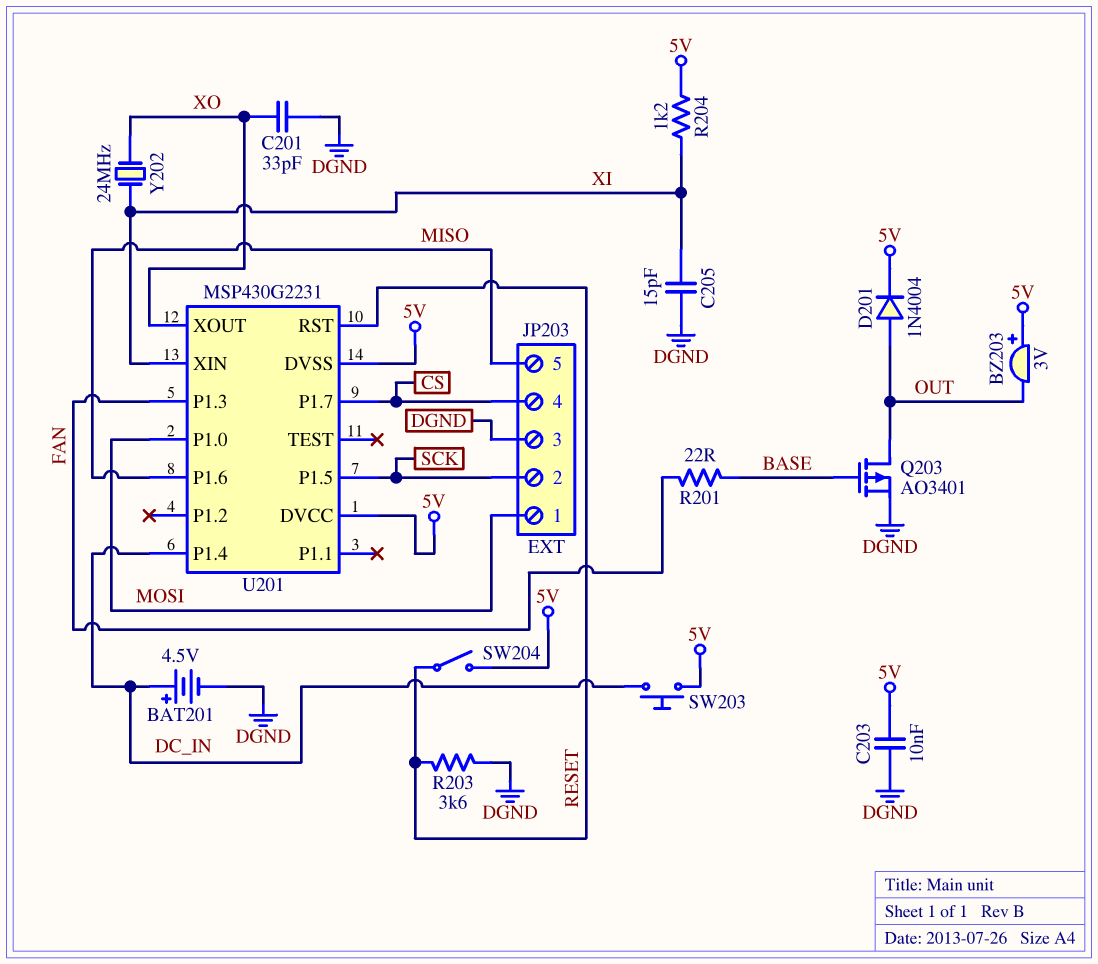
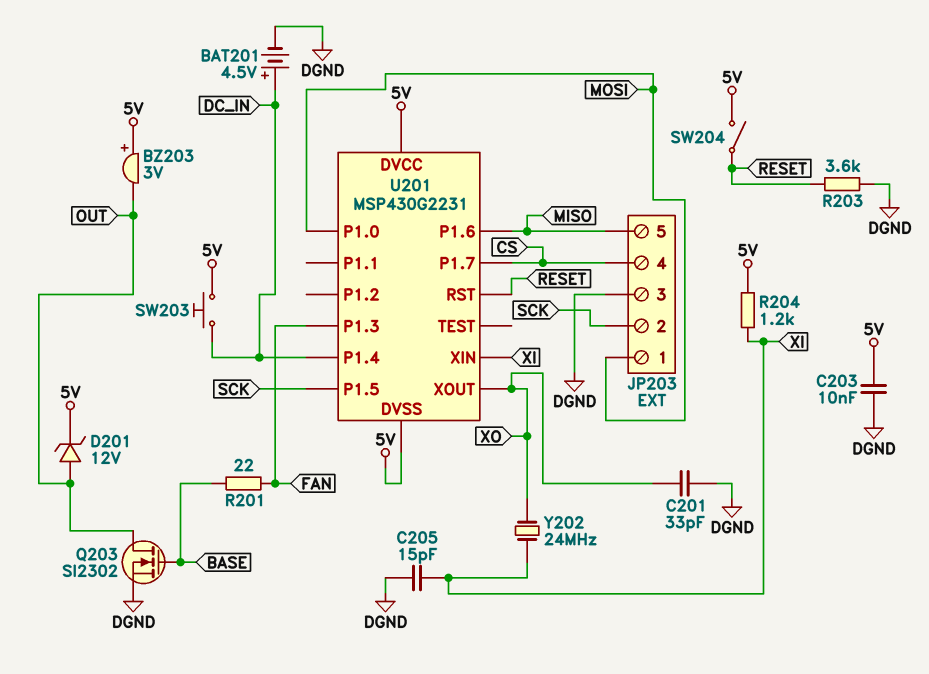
D201: diode 1N4004 (A OUT, K 5V) -> zener 12V (A OUT, K 5V)
Q203: PMOS AO3401 (G BASE, D OUT, S DGND) -> NMOS SI2302 (G BASE, D OUT, S DGND)

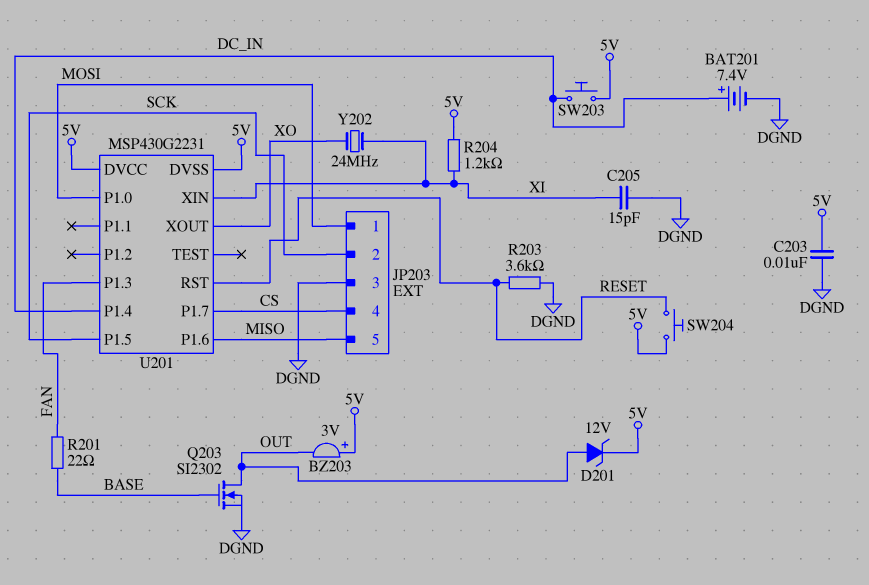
BAT201: 4.5V (plus DC_IN, minus DGND) -> 7.4V (plus DC_IN, minus DGND)
C201: 33pF (DGND, XO) -> none
SW204: switch (5V, RESET) -> button (5V, RESET)

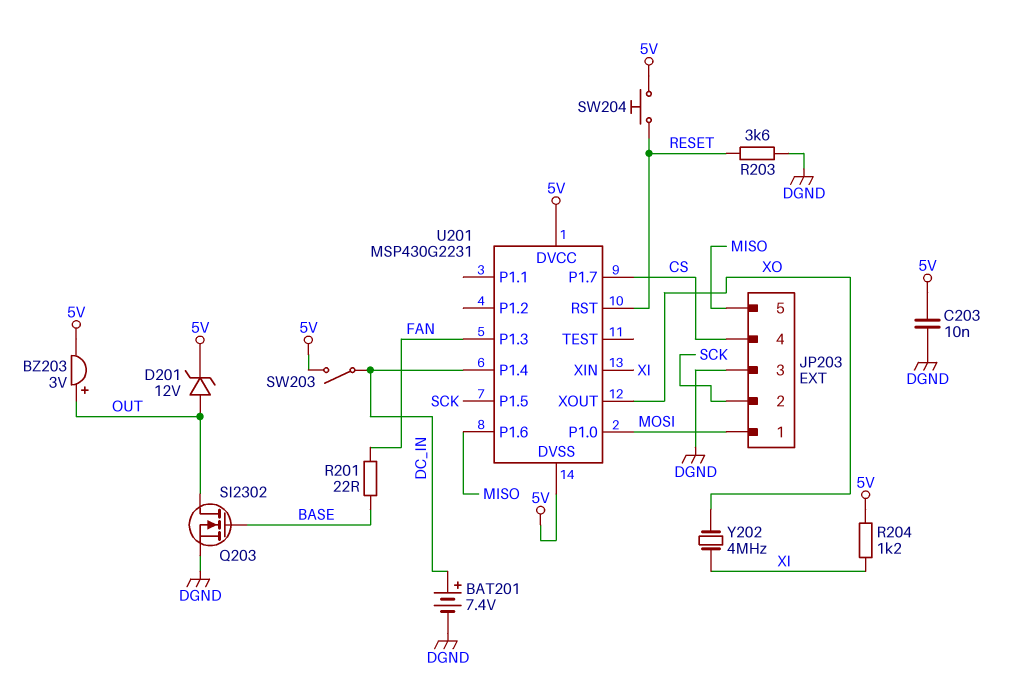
BZ203: buzzer 3V (plus 5V, minus OUT) -> buzzer 3V (plus OUT, minus 5V)
C205: 15pF (DGND, XI) -> none
SW203: button (5V, DC_IN) -> switch (5V, DC_IN)
Y202: 24MHz (XI, XO) -> 4MHz (XI, XO)

